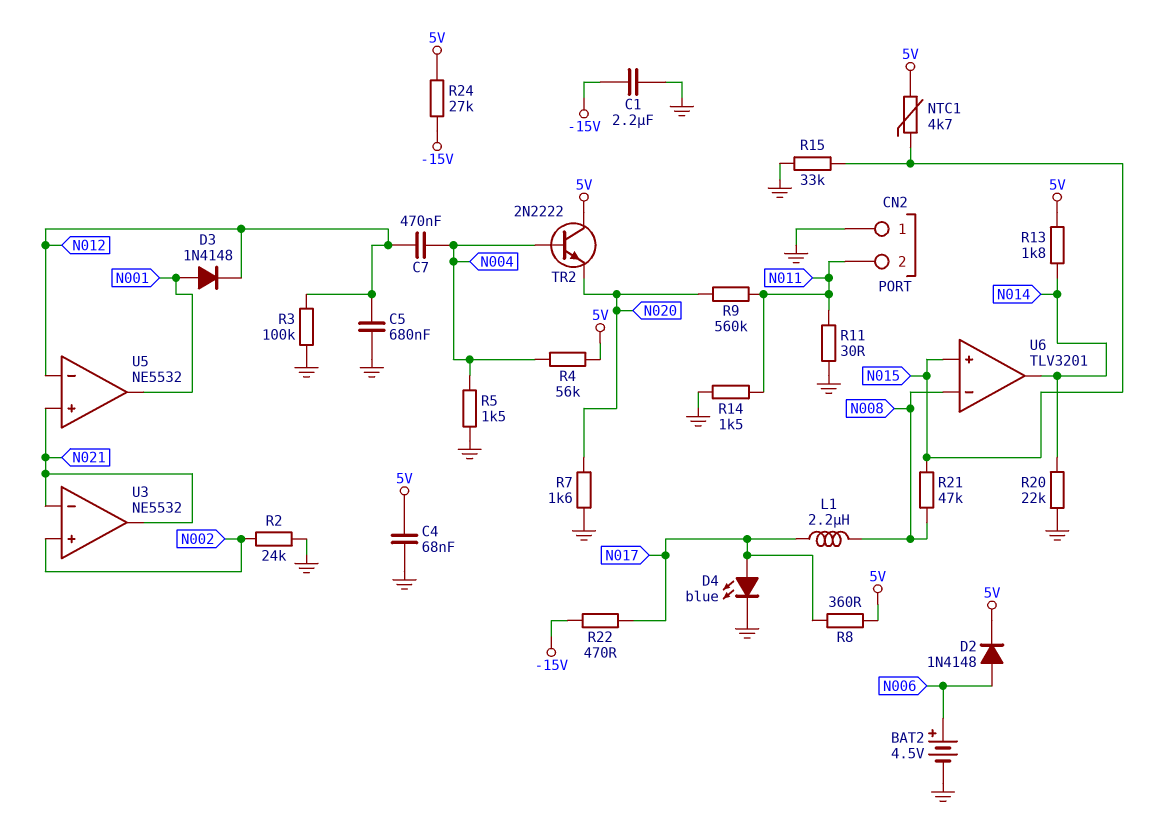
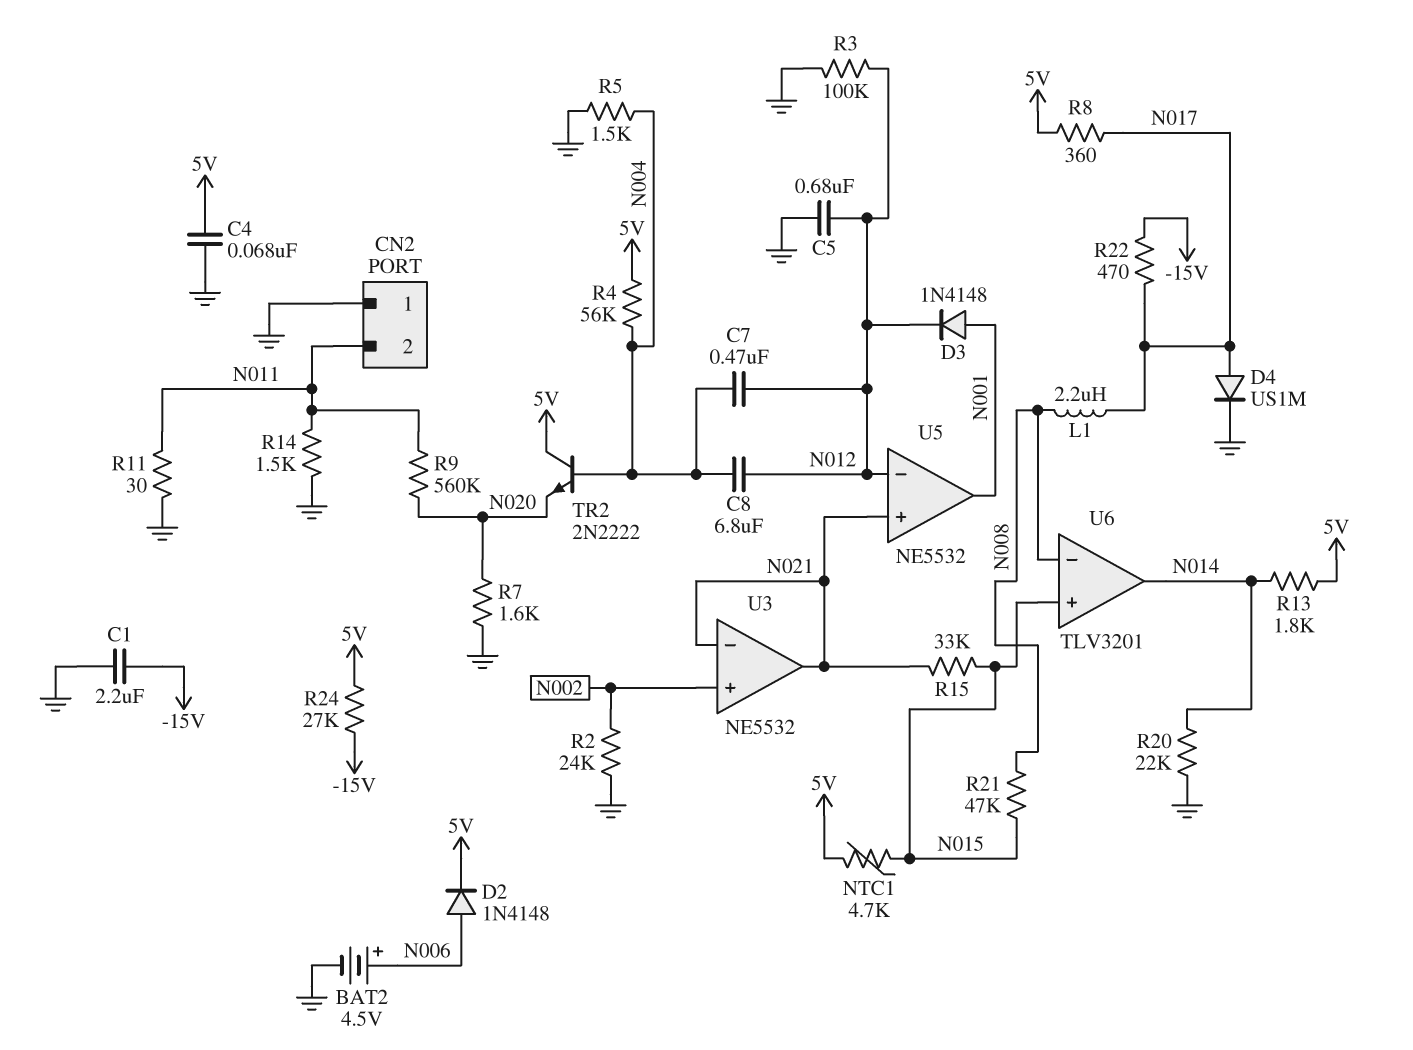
C8: none -> 6.8uF (N004, N012)
D4: LED blue (A N017, K GND) -> diode US1M (A N017, K GND)
R15: 33k (GND, N015) -> 33k (N015, N021)

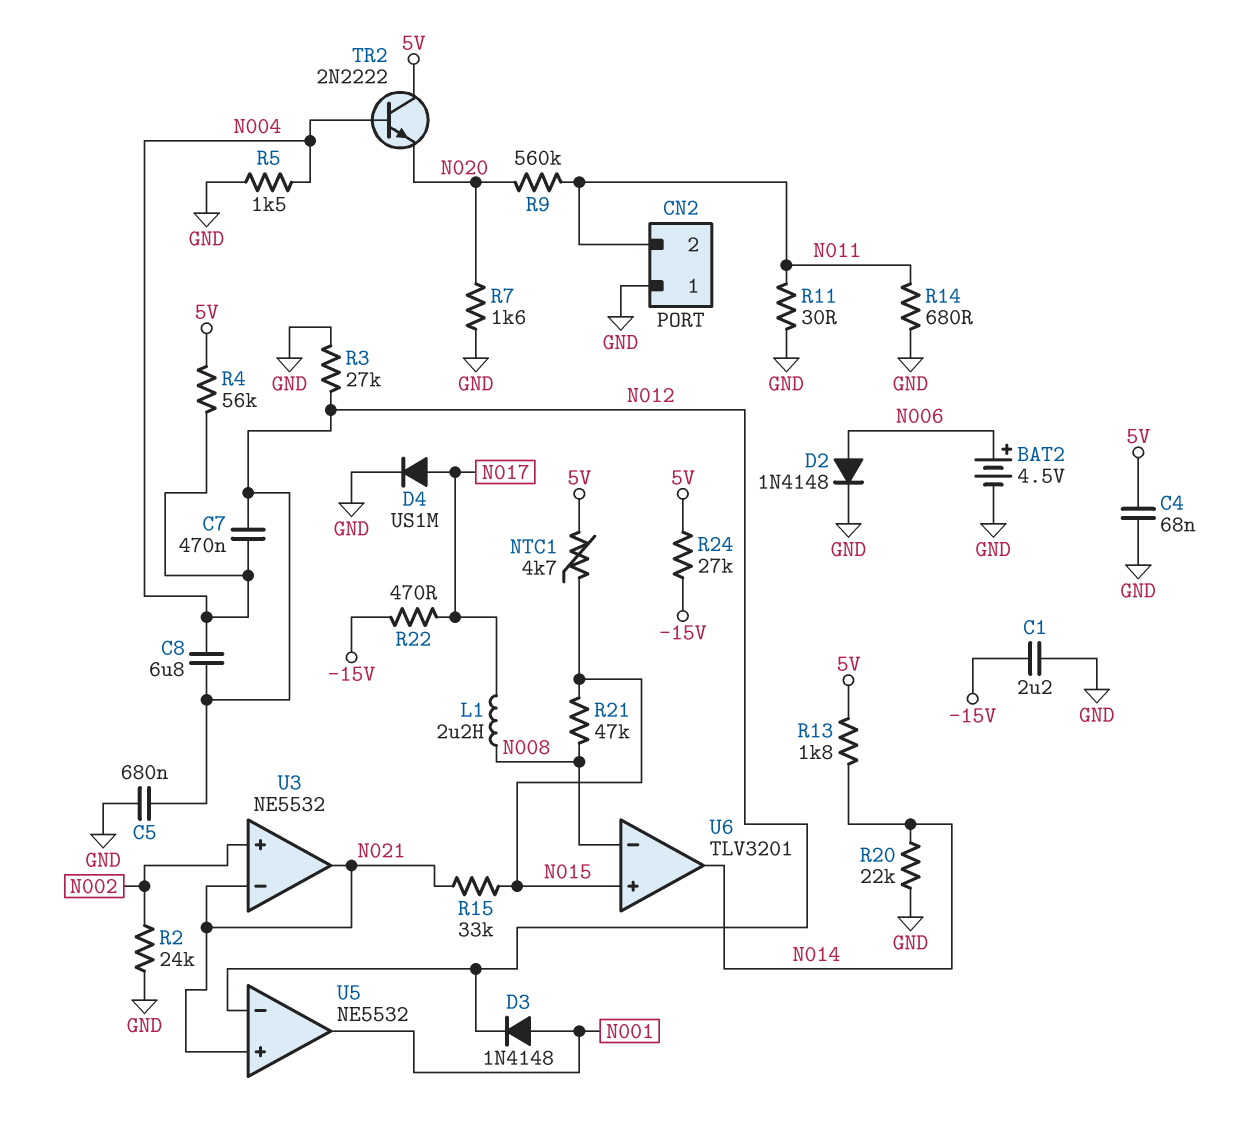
D2: diode 1N4148 (A N006, K 5V) -> diode 1N4148 (A N006, K GND)
R3: 100k (GND, N012) -> 27k (GND, N012)
R8: 360 (5V, N017) -> none
R14: 1.5k (GND, N011) -> 680 (GND, N011)

